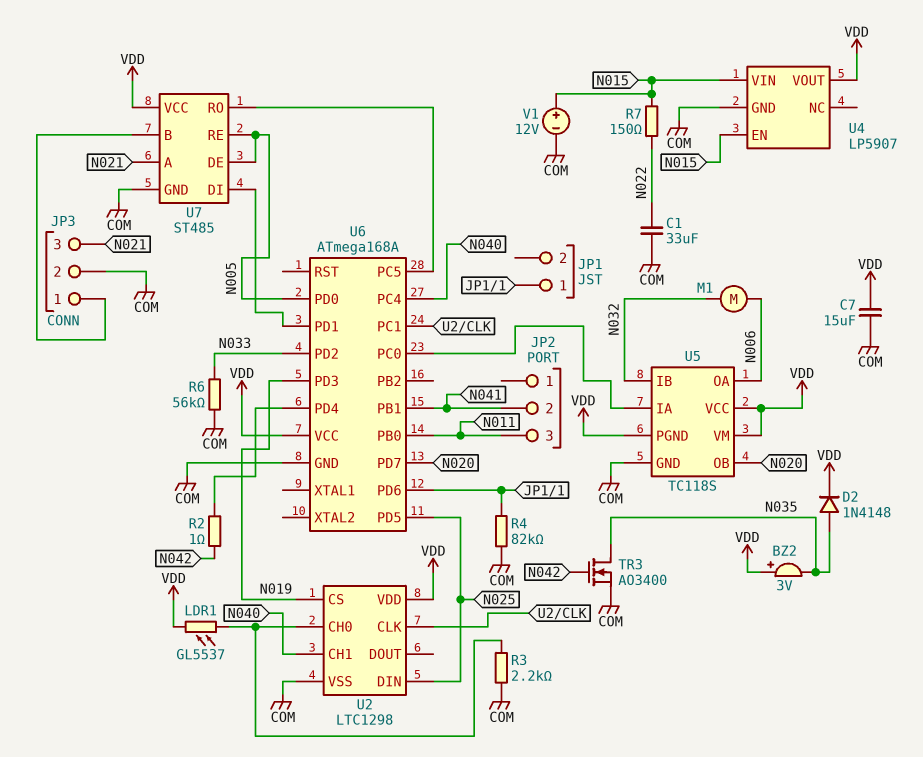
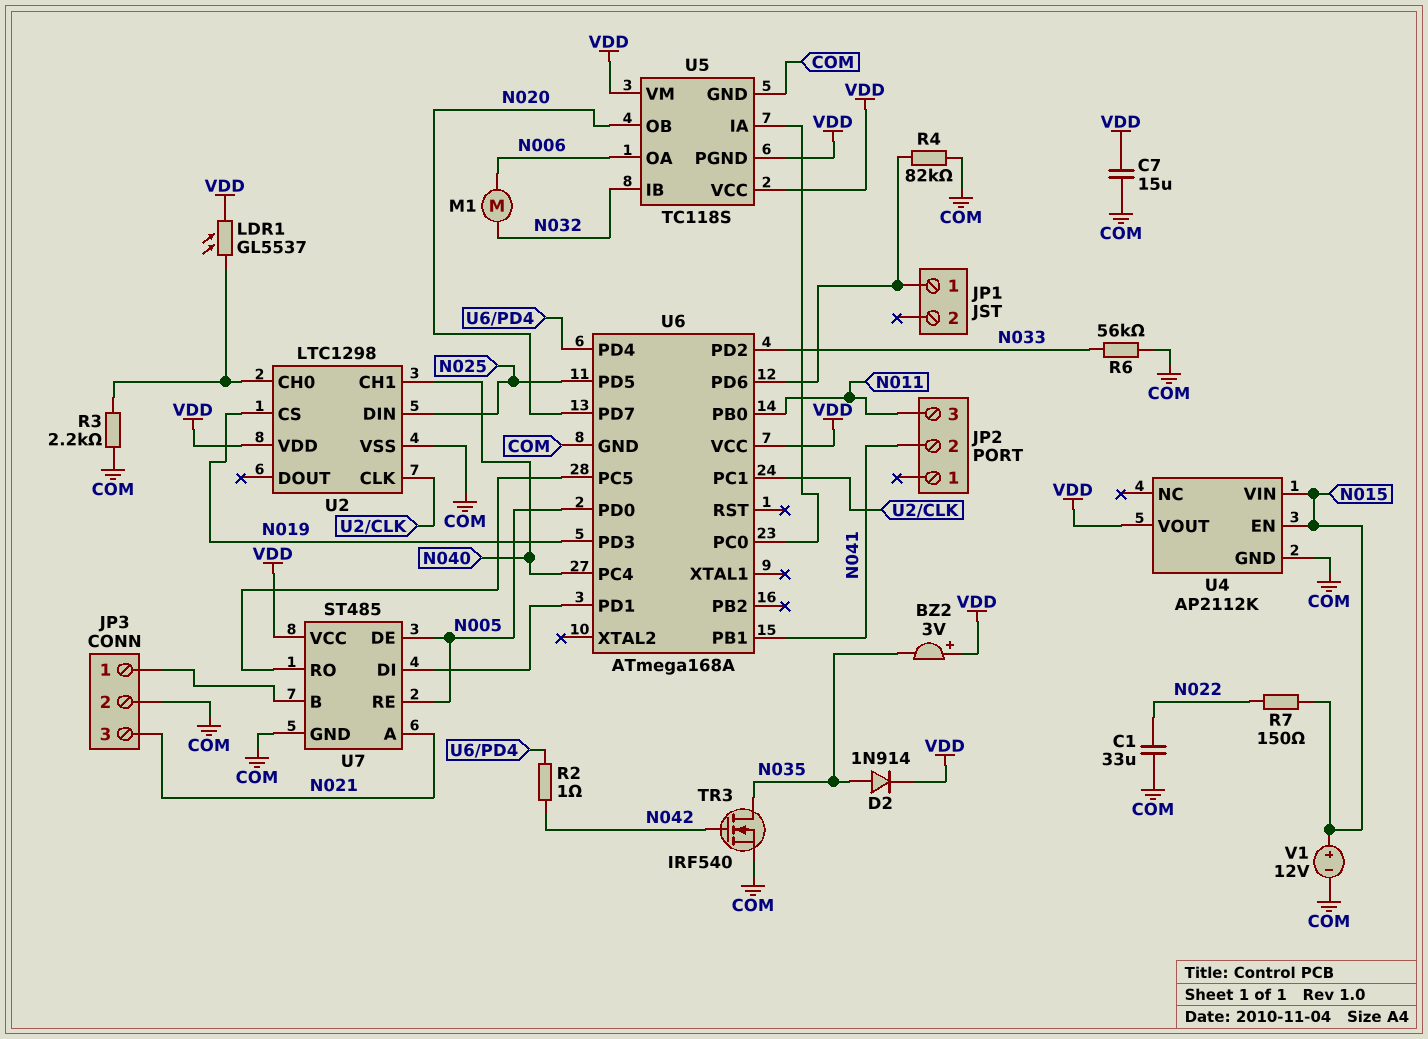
D2: diode 1N4148 (A N035, K VDD) -> diode 1N914 (A N035, K VDD)
TR3: NMOS AO3400 (G N042, D N035, S COM) -> NMOS IRF540 (G N042, D N035, S COM)
U4: LP5907 -> AP2112K

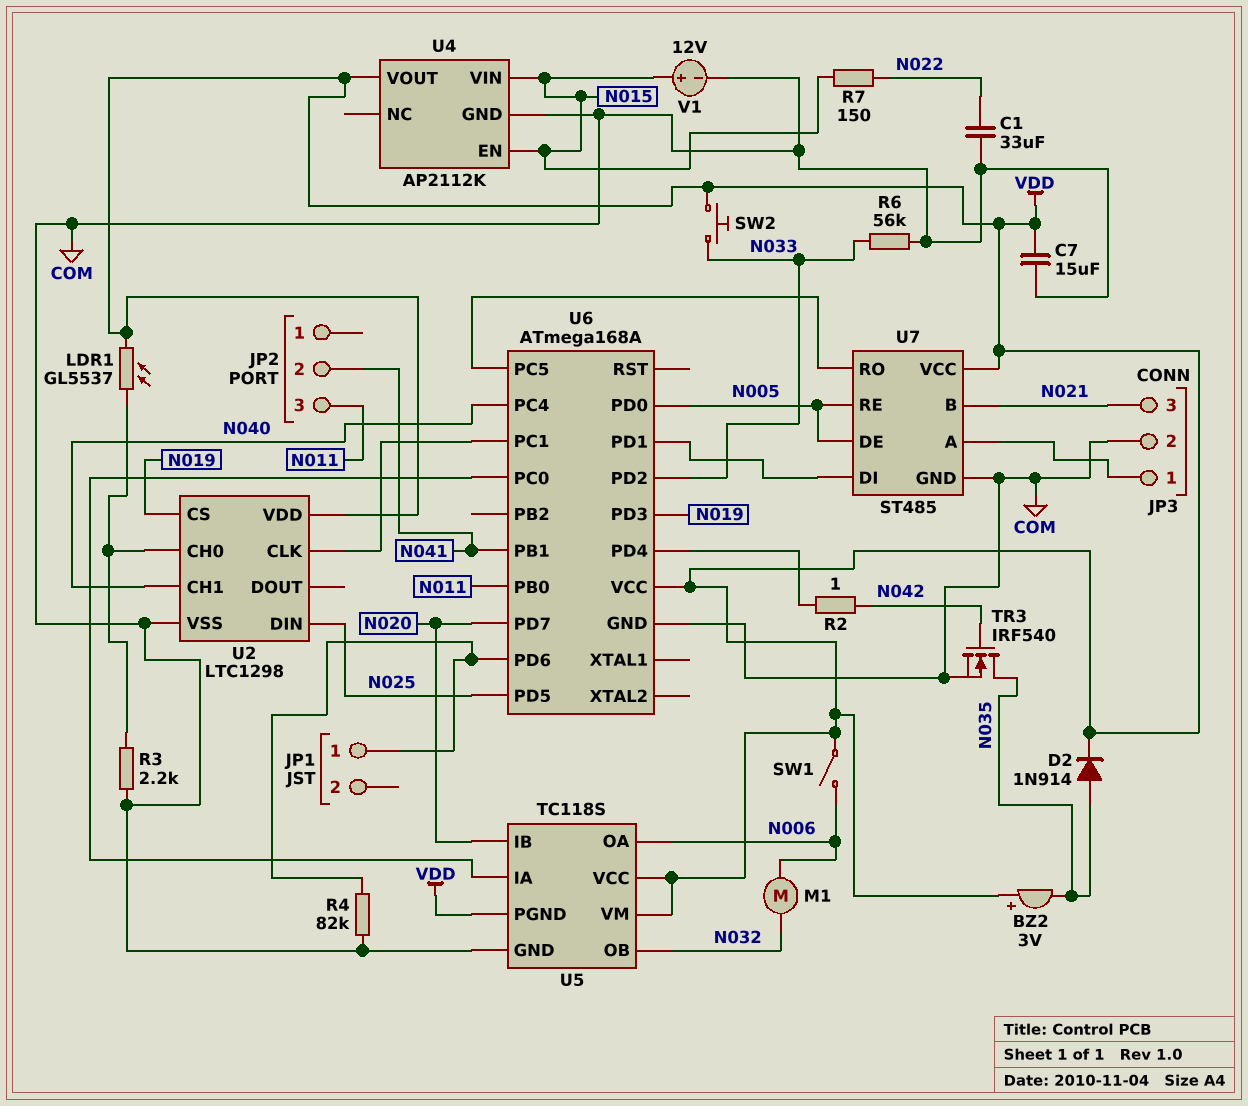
SW1: none -> switch (N006, VDD)
SW2: none -> button (N033, VDD)
U5 pin IB: N032 -> N020
U5 pin OB: N020 -> N032
U7 pin A: N021 -> JP3/1
U7 pin B: JP3/1 -> N021

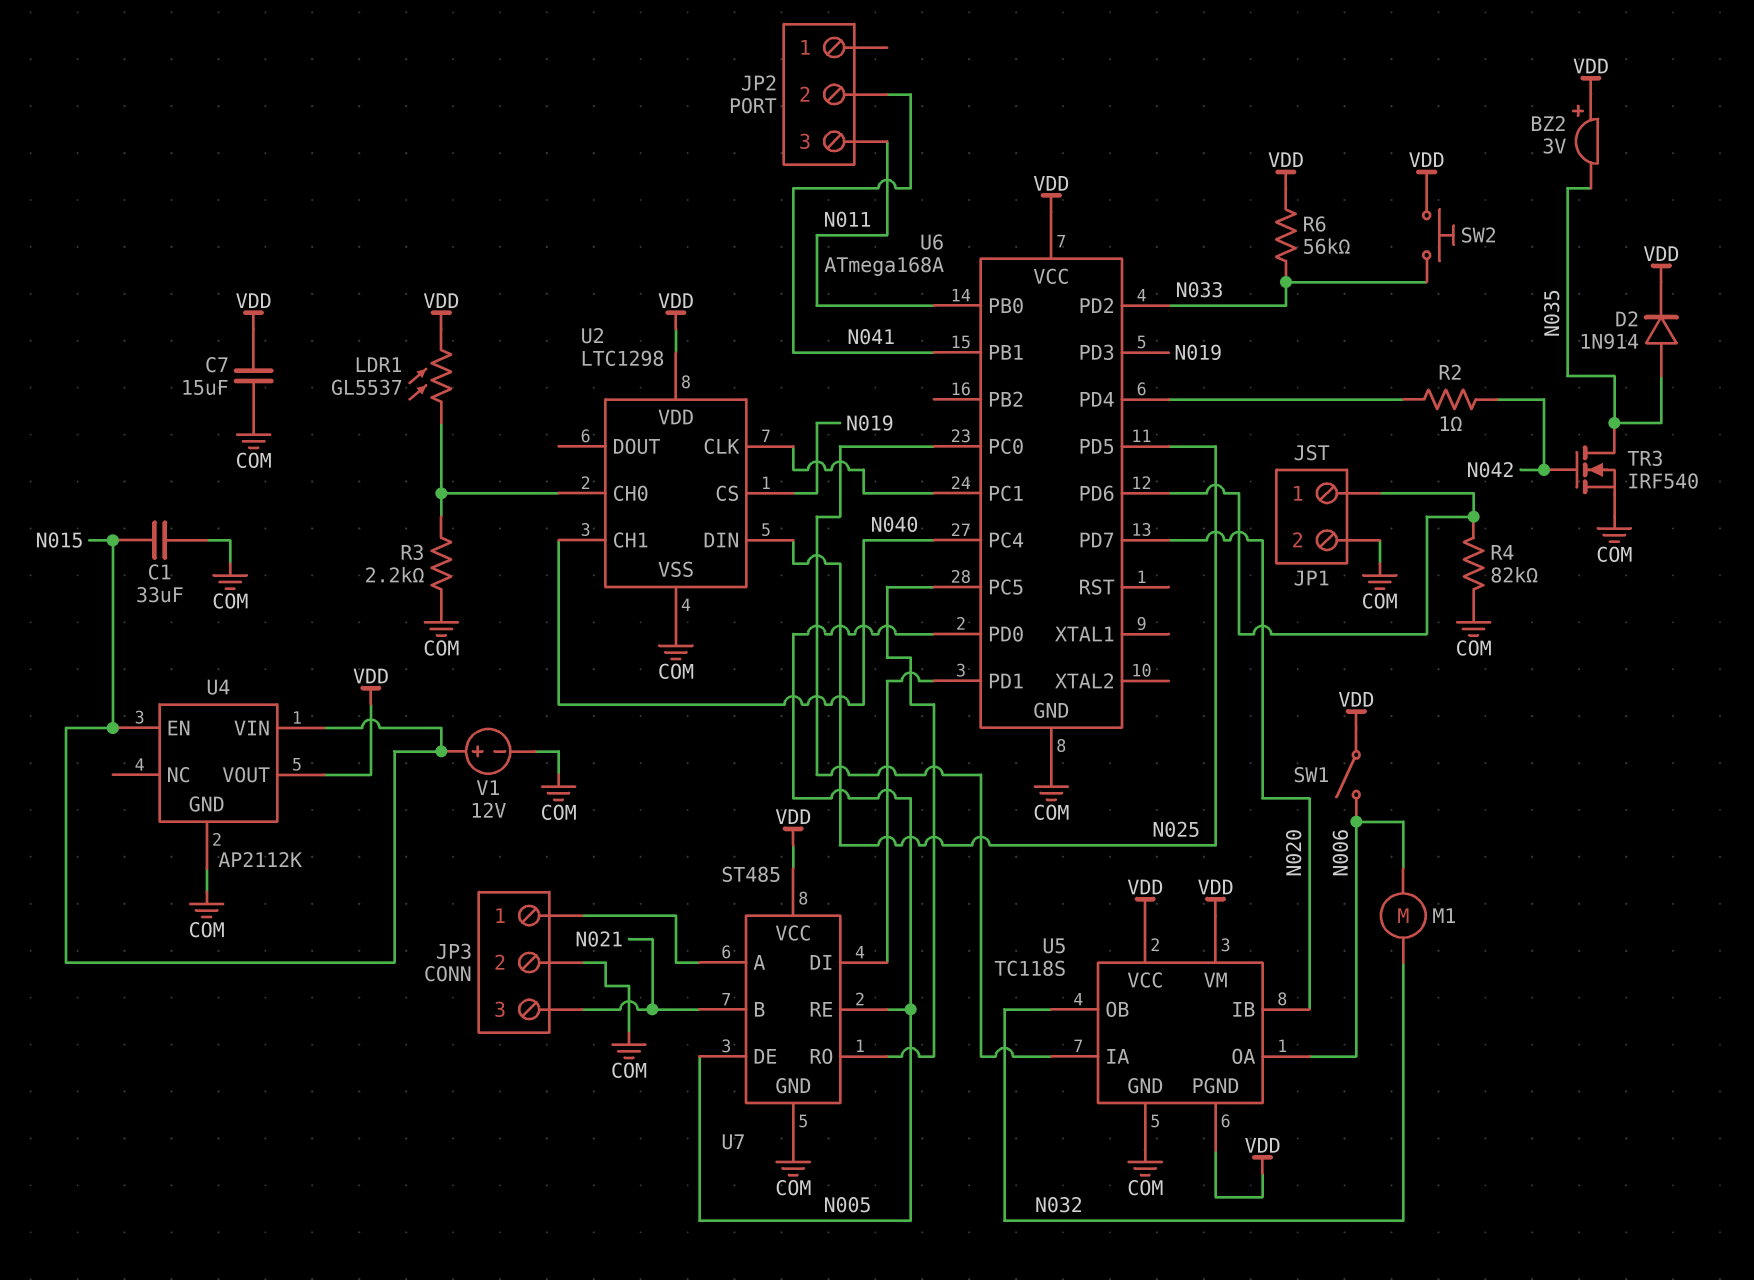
C1: 33uF (COM, N022) -> 33uF (COM, N015)
JP1 pin 2: none -> COM
R6: 56k (COM, N033) -> 56k (N033, VDD)
R7: 150 (N015, N022) -> none

